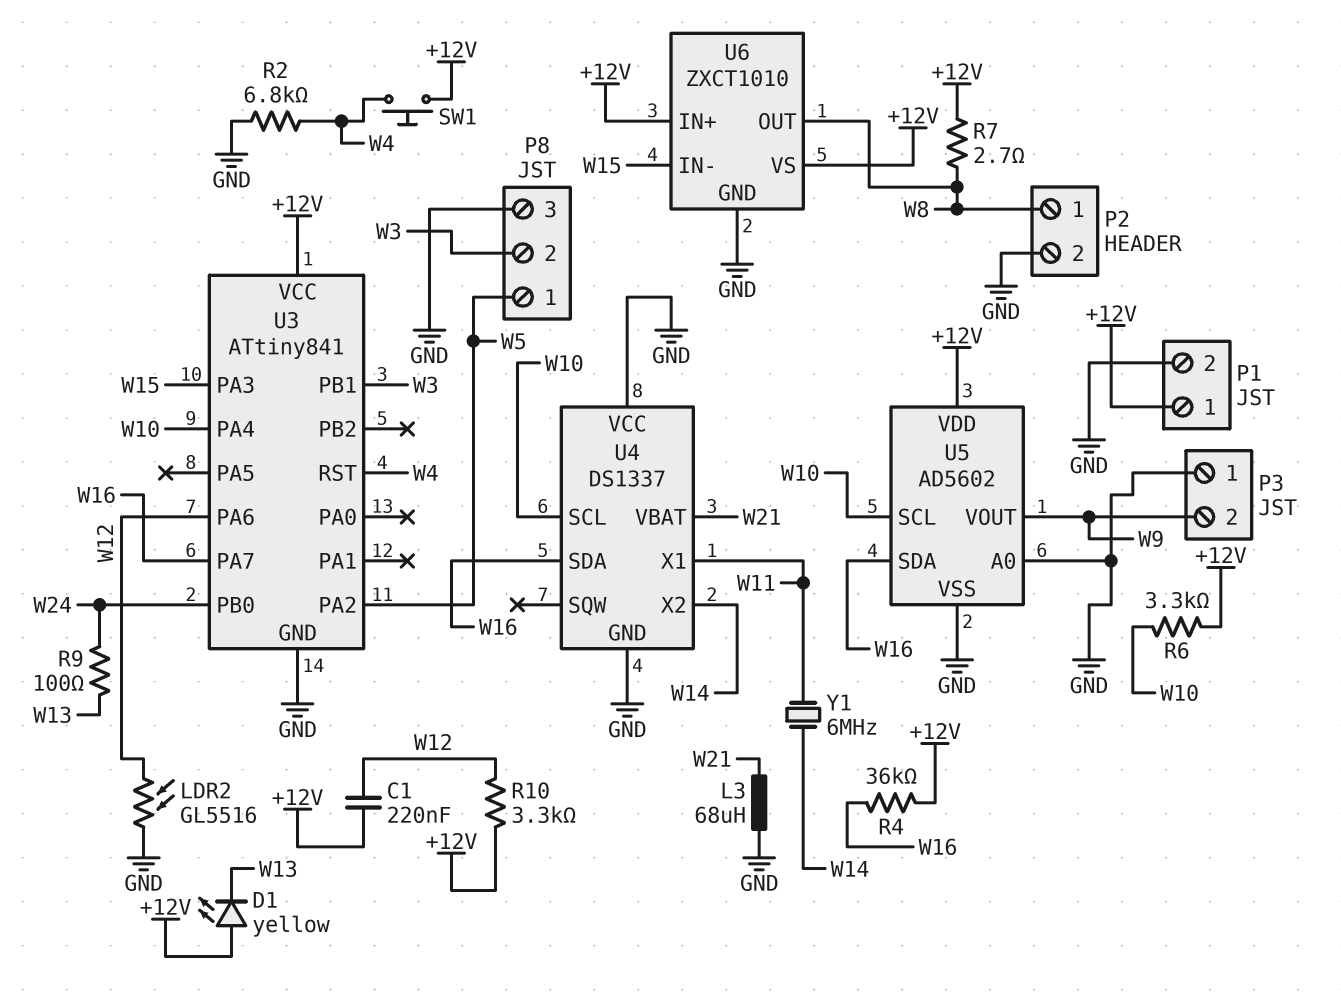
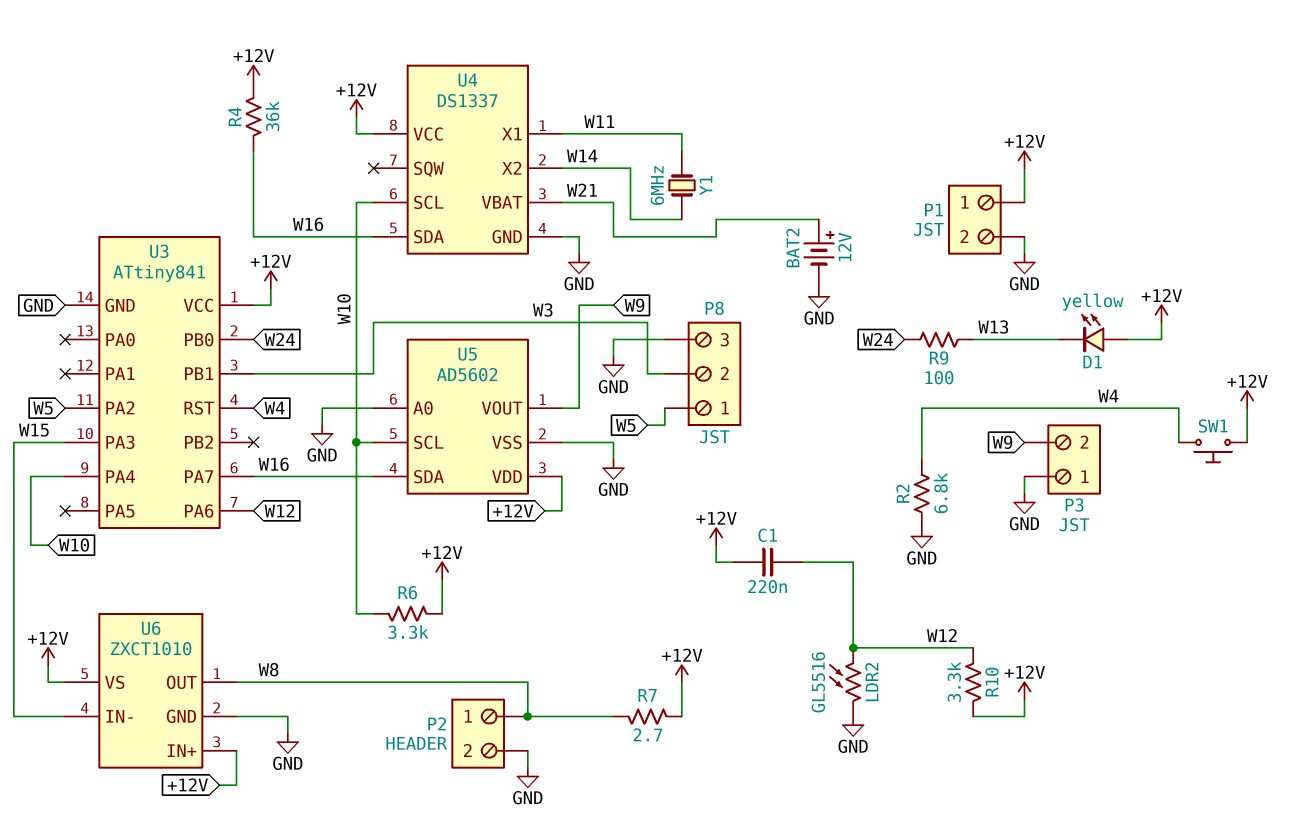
BAT2: none -> 12V (plus W21, minus GND)
L3: 68uH (GND, W21) -> none
U4 pin VCC: GND -> +12V

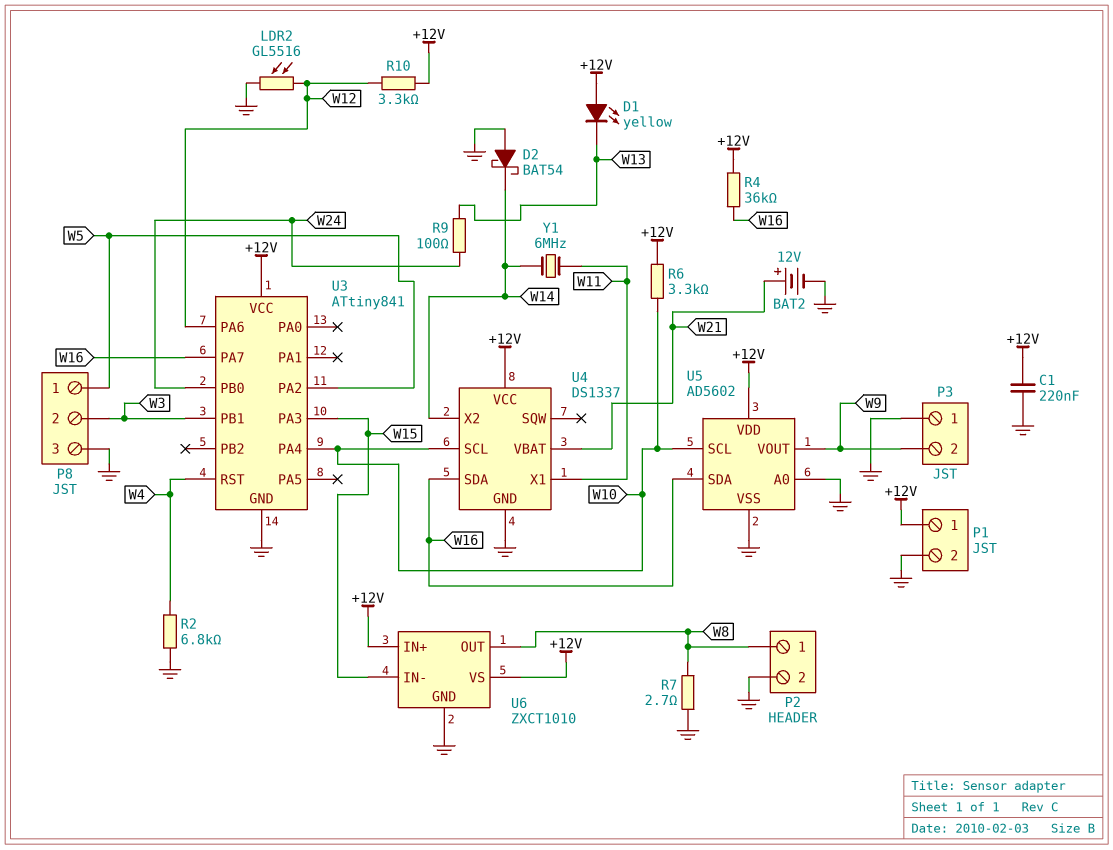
C1: 220nF (+12V, W12) -> 220nF (+12V, GND)
D2: none -> schottky BAT54 (A GND, K W14)
R7: 2.7 (+12V, W8) -> 2.7 (GND, W8)
SW1: button (+12V, W4) -> none

